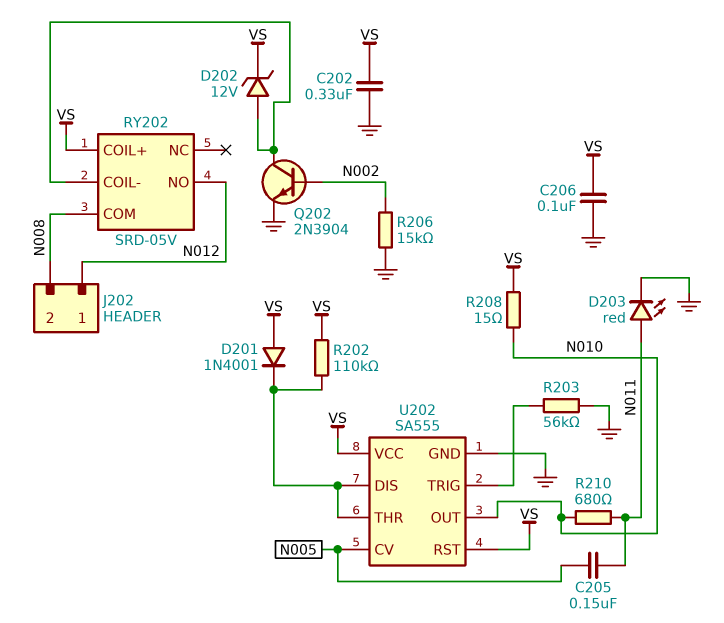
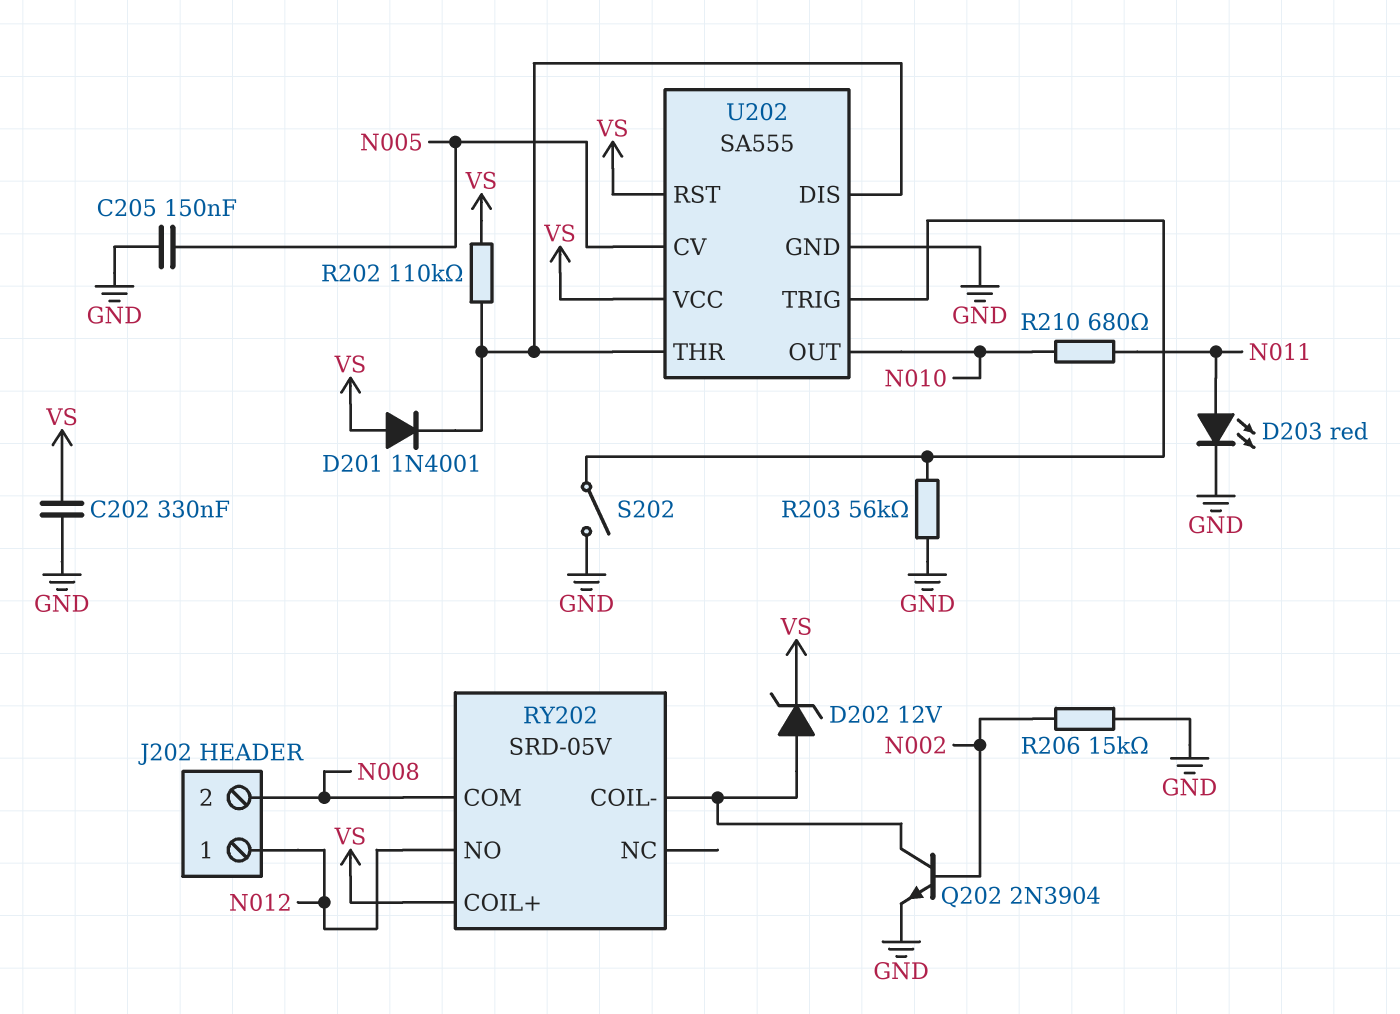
C205: 150nF (N005, N011) -> 150nF (GND, N005)
C206: 100nF (GND, VS) -> none
R208: 15 (N010, VS) -> none
S202: none -> switch (GND, U202/TRIG)

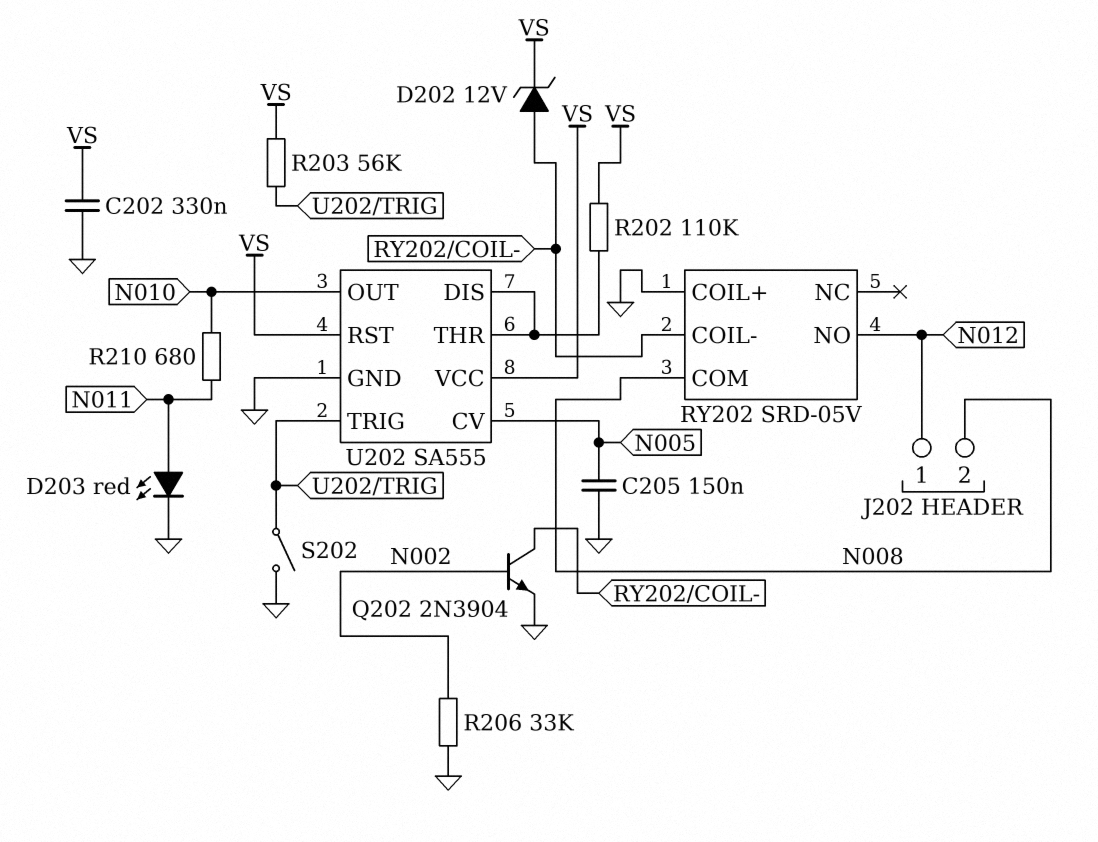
D201: diode 1N4001 (A VS, K U202/DIS) -> none
R203: 56k (GND, U202/TRIG) -> 56k (U202/TRIG, VS)
R206: 15k (GND, N002) -> 33k (GND, N002)
RY202 pin COIL+: VS -> GND

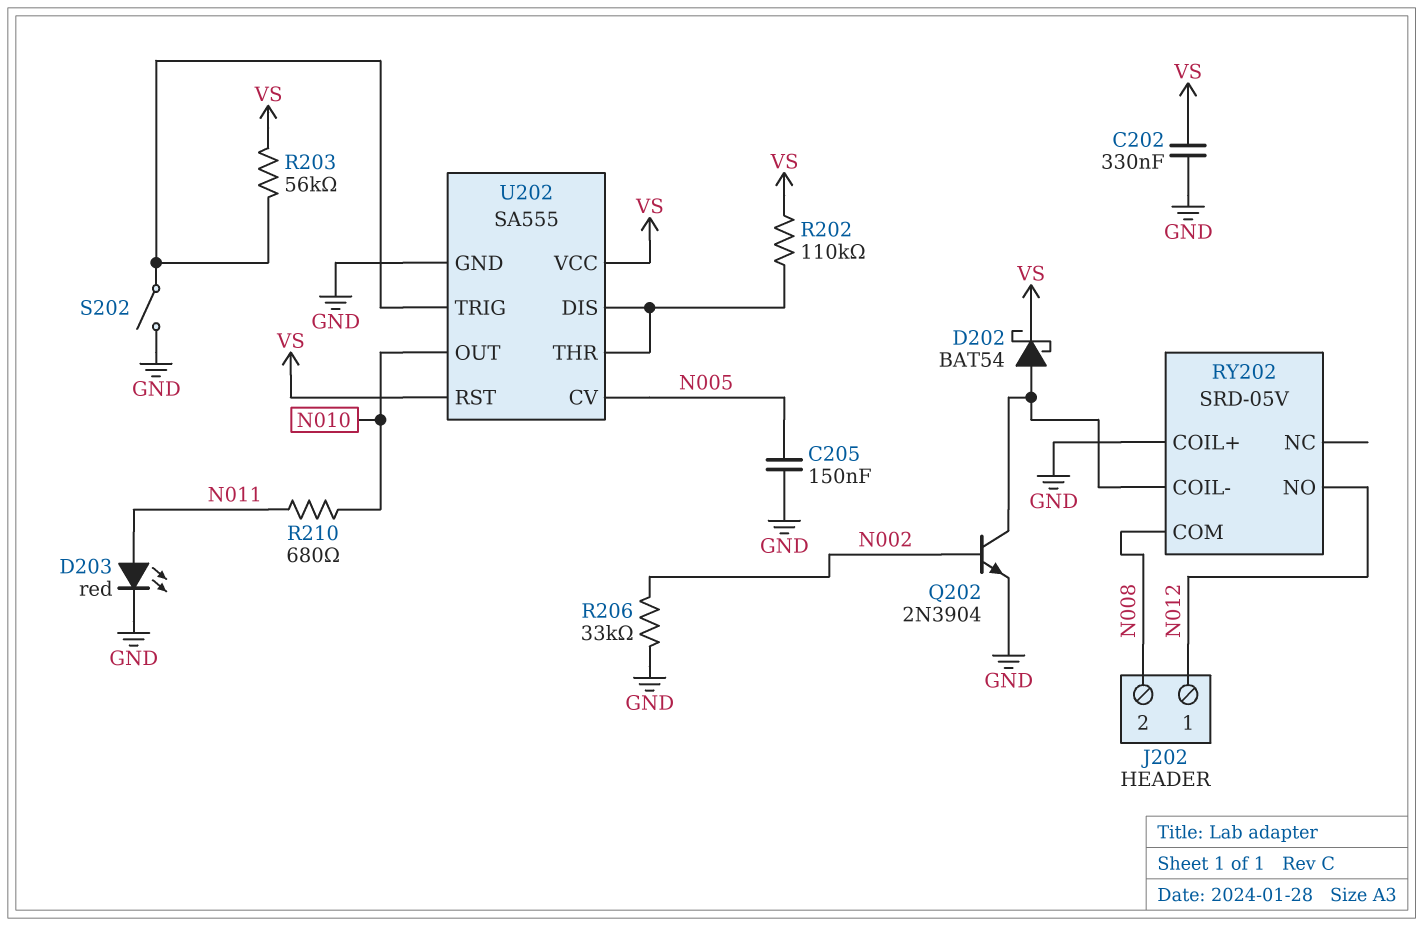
D202: zener 12V (A RY202/COIL-, K VS) -> schottky BAT54 (A RY202/COIL-, K VS)

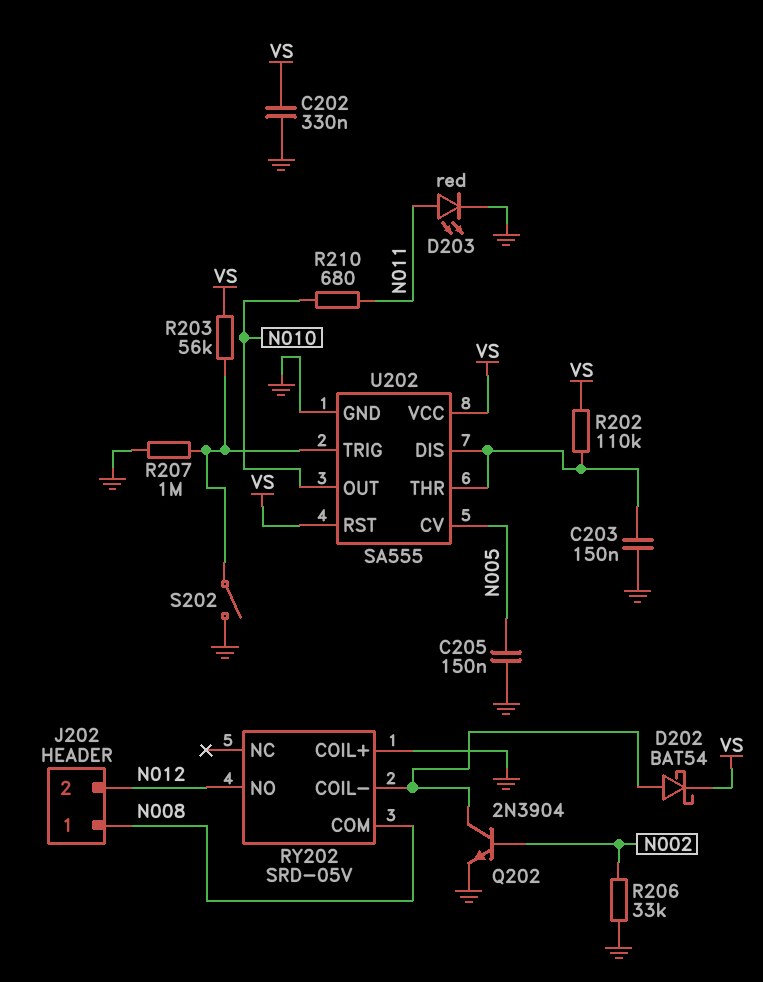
C203: none -> 150nF (GND, U202/DIS)
J202 pin 1: N012 -> N008
J202 pin 2: N008 -> N012
R207: none -> 1M (GND, U202/TRIG)

